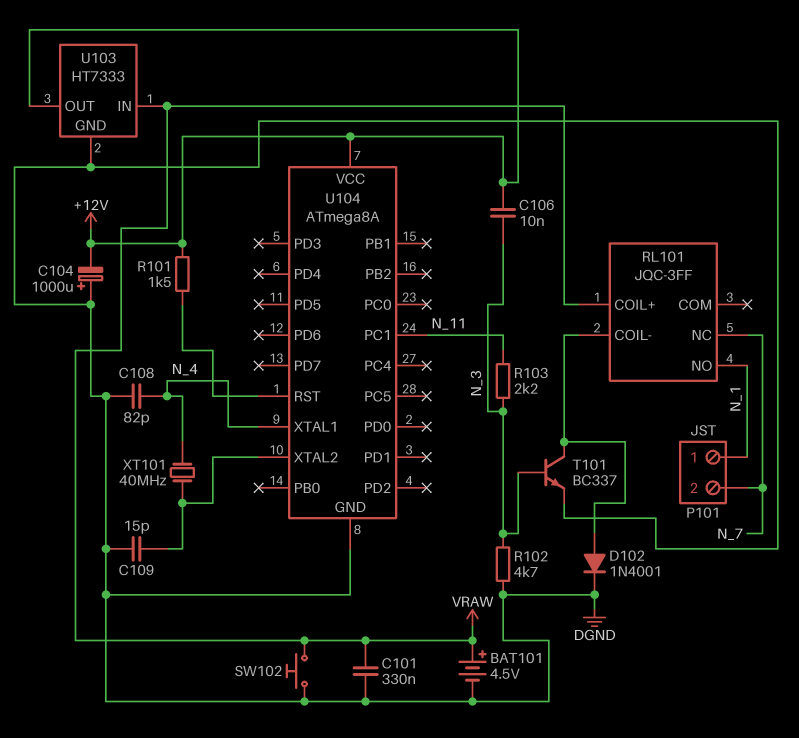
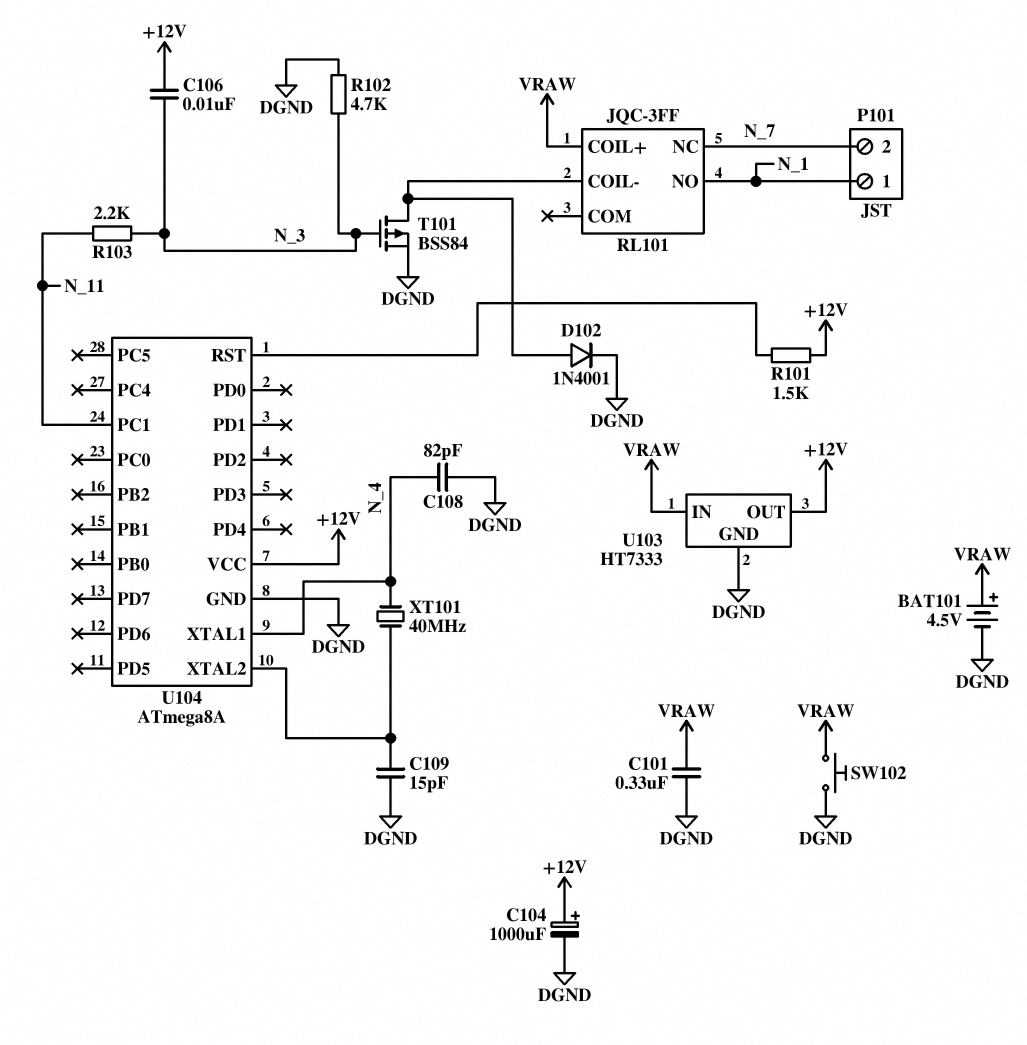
C104: 1000uF (plus DGND, minus +12V) -> 1000uF (plus +12V, minus DGND)
T101: NPN BC337 (B N_3, C RL101/COIL-, E DGND) -> PMOS BSS84 (G N_3, D RL101/COIL-, S DGND)

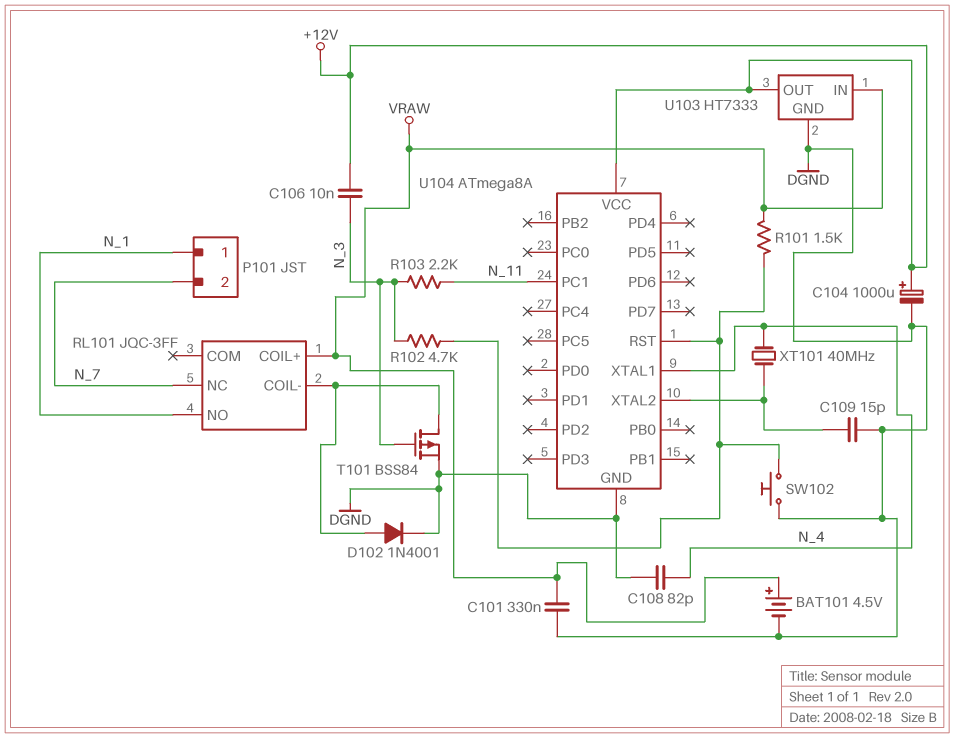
R101: 1.5k (+12V, U104/RST) -> 1.5k (U104/RST, VRAW)
R102: 4.7k (DGND, N_3) -> 4.7k (N_3, U104/RST)
SW102: button (DGND, VRAW) -> button (DGND, U104/RST)

